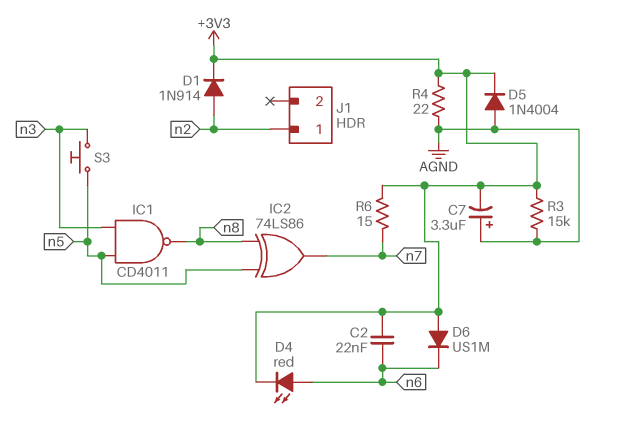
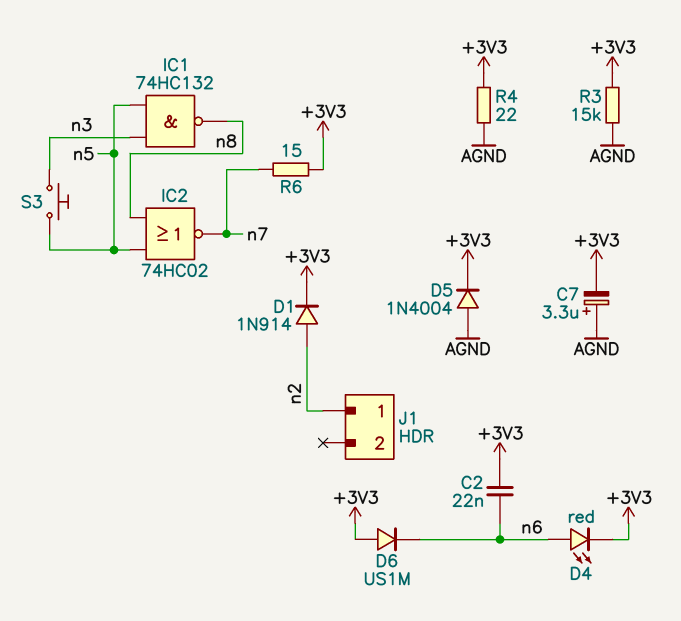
IC1: NAND CD4011 (in n3, in n5, out n8) -> NAND 74HC132 (in n3, in n5, out n8)
IC2: XOR 74LS86 (in n5, in n8, out n7) -> NOR 74HC02 (in n5, in n8, out n7)

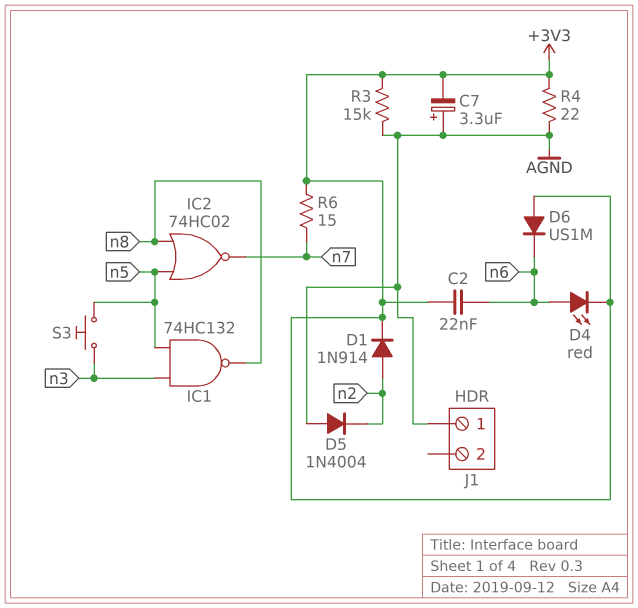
D5: diode 1N4004 (A AGND, K +3V3) -> diode 1N4004 (A AGND, K n2)
J1 pin 1: n2 -> AGND

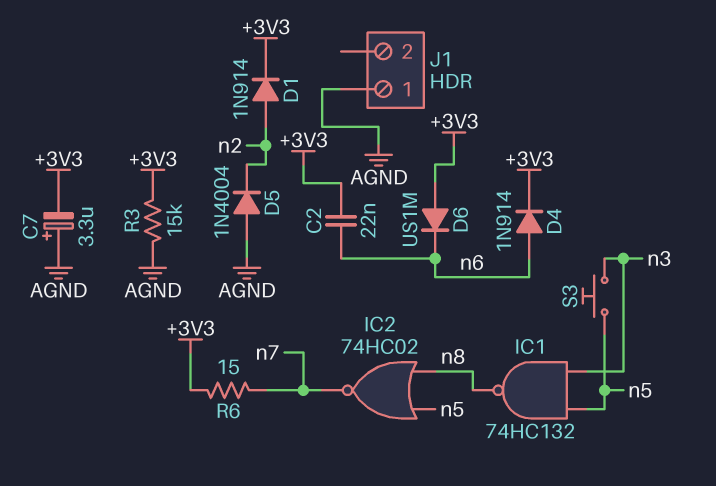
D4: LED red (A n6, K +3V3) -> diode 1N914 (A n6, K +3V3)
R4: 22 (+3V3, AGND) -> none

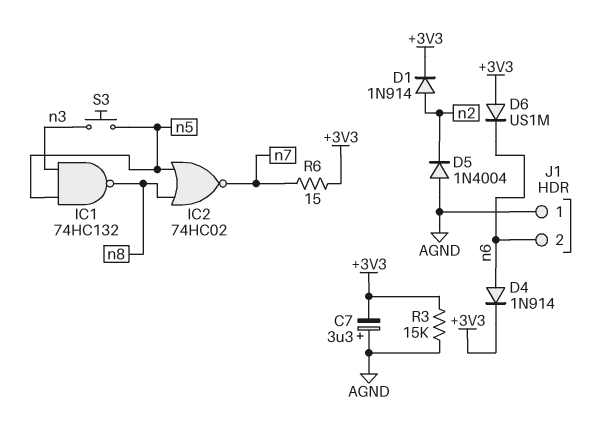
C2: 22nF (+3V3, n6) -> none
J1 pin 2: none -> n6

